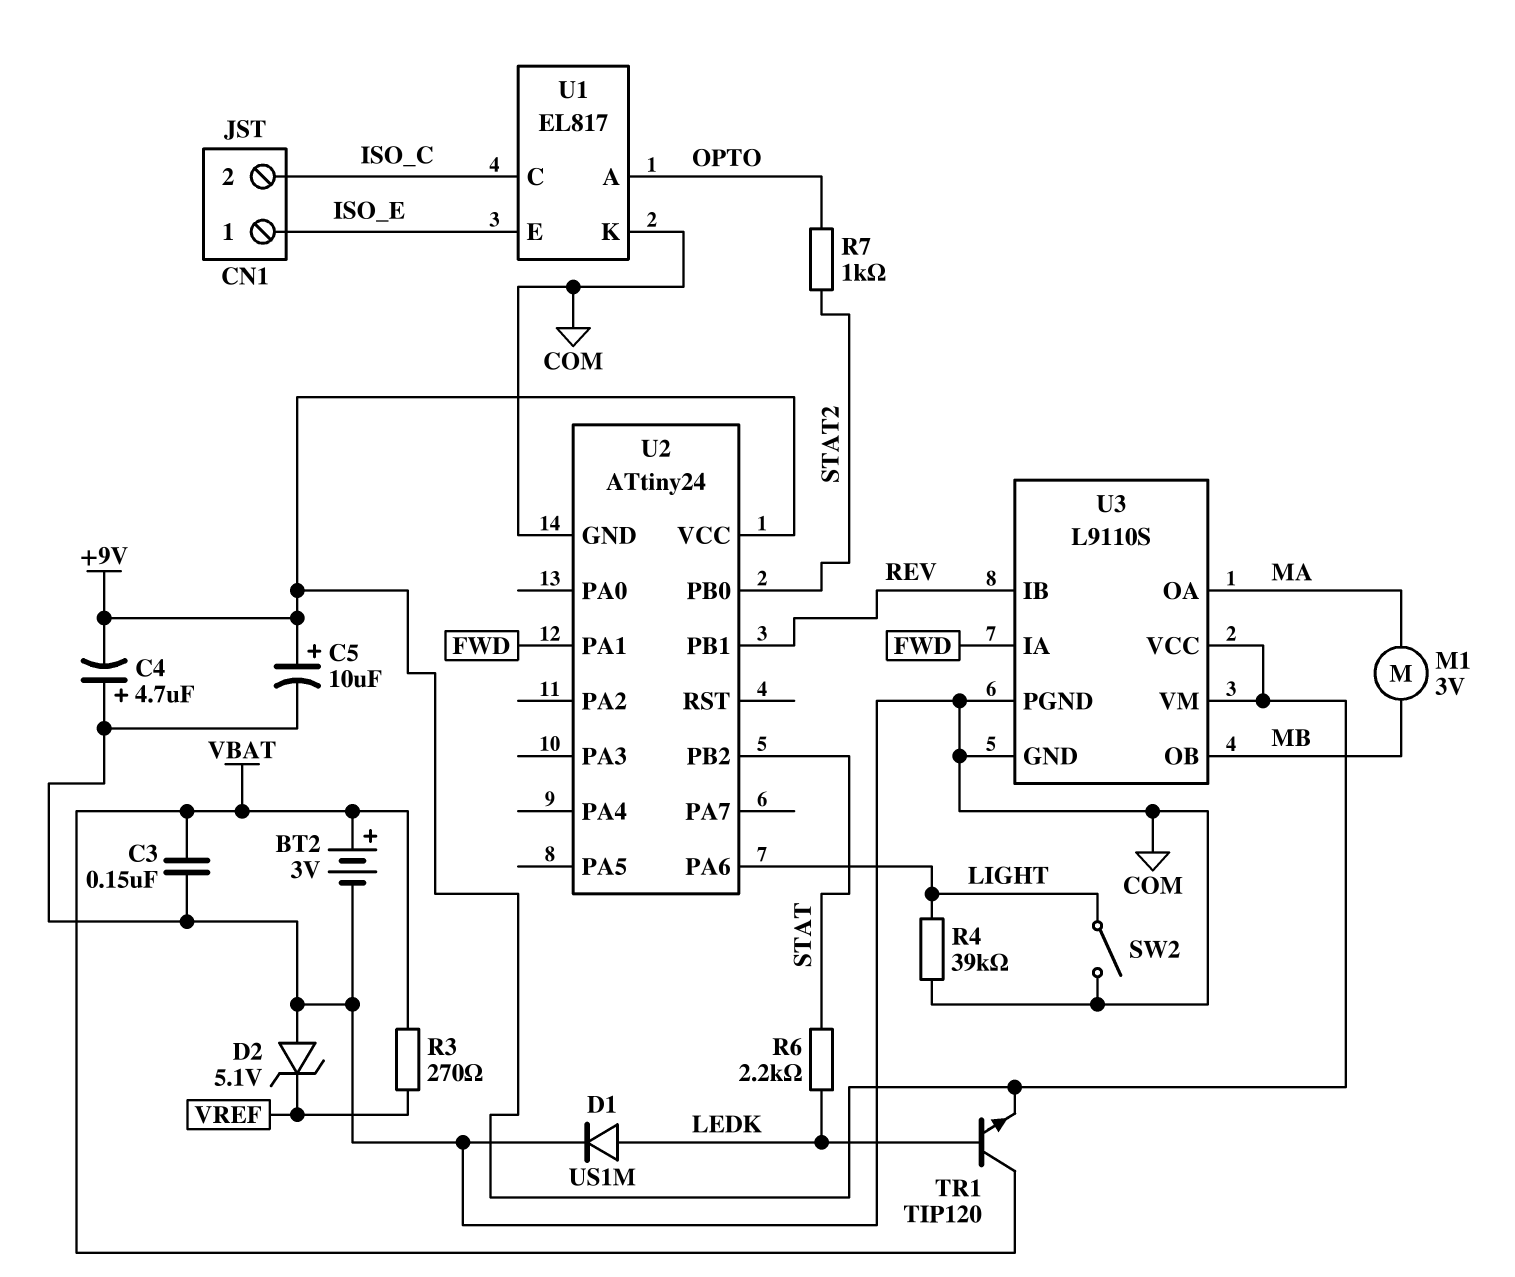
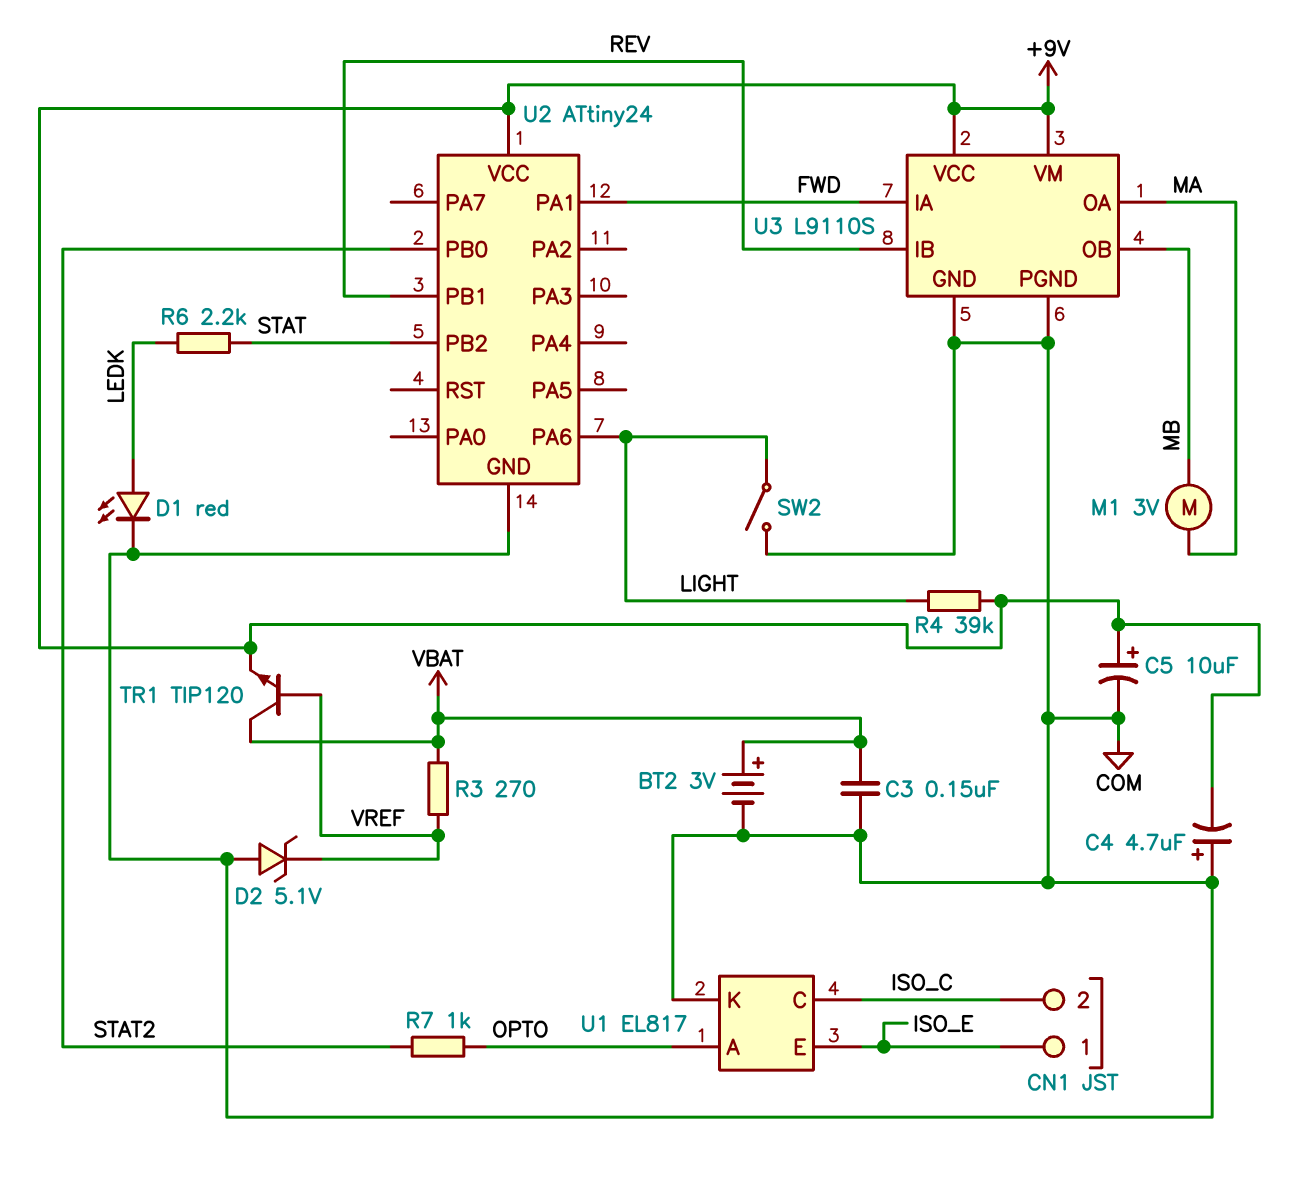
D1: diode US1M (A LEDK, K COM) -> LED red (A LEDK, K COM)
R4: 39k (COM, LIGHT) -> 39k (+9V, LIGHT)
TR1: NPN TIP120 (B LEDK, C VBAT, E +9V) -> NPN TIP120 (B VREF, C VBAT, E +9V)

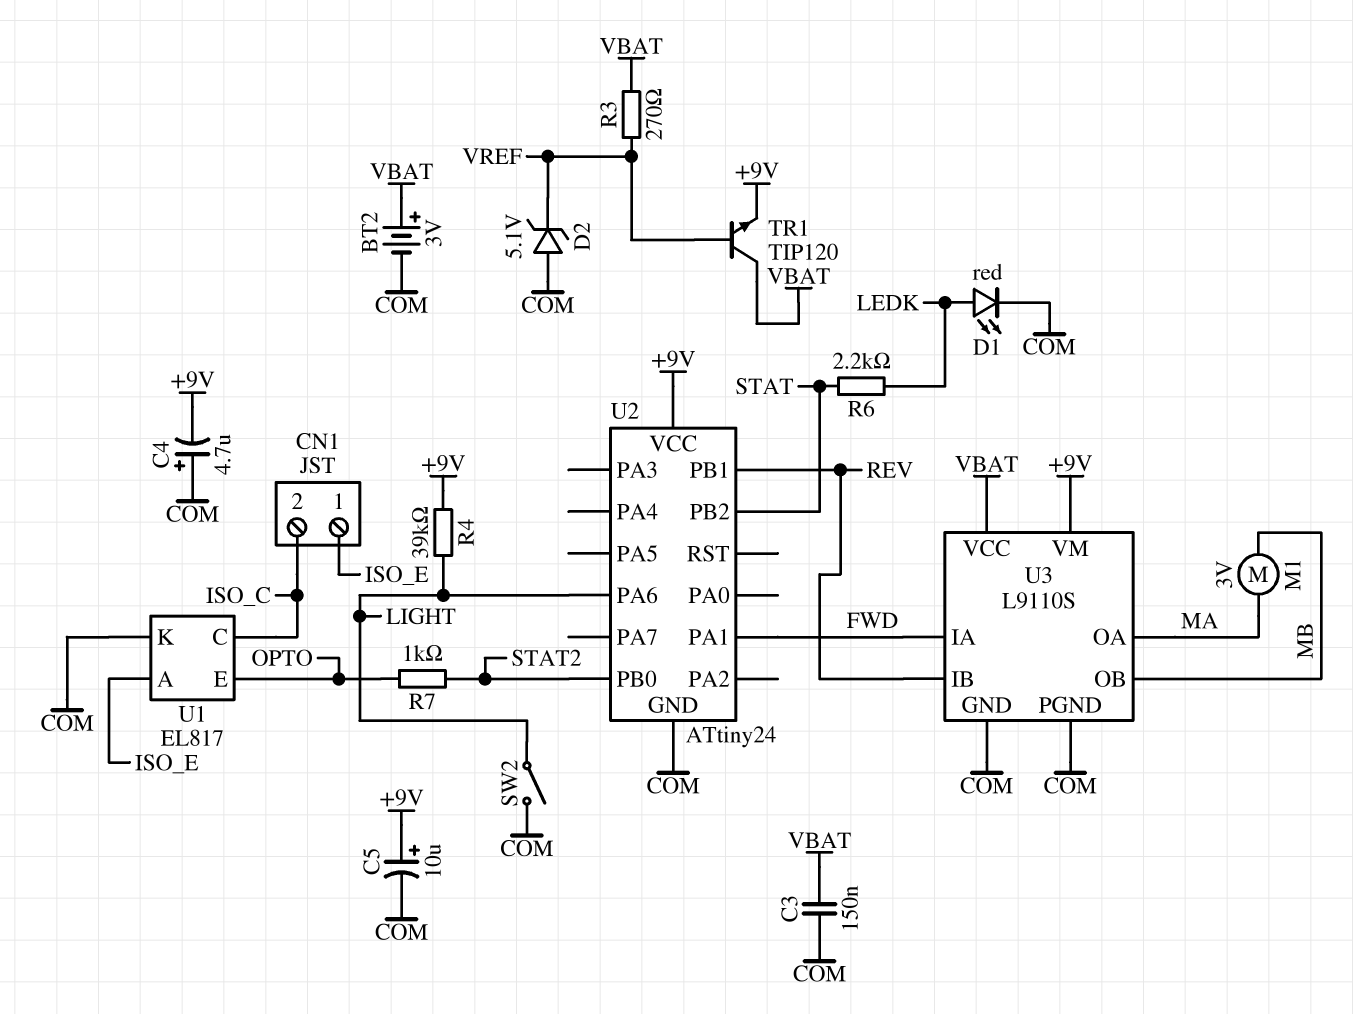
U1 pin A: OPTO -> ISO_E
U1 pin E: ISO_E -> OPTO
U3 pin VCC: +9V -> VBAT

